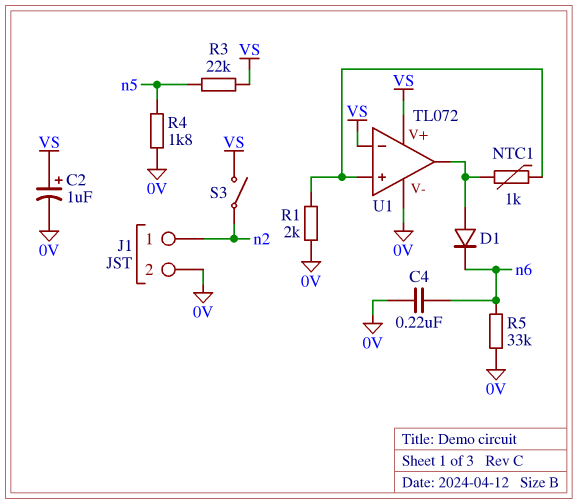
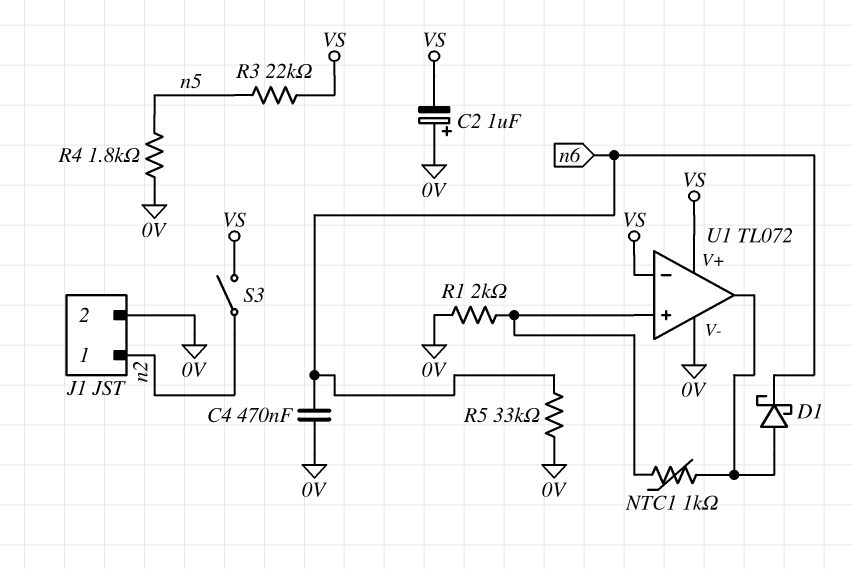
C2: 1uF (plus VS, minus 0V) -> 1uF (plus 0V, minus VS)
C4: 220nF (0V, n6) -> 470nF (0V, n6)
D1: diode (A U1/out, K n6) -> schottky (A U1/out, K n6)

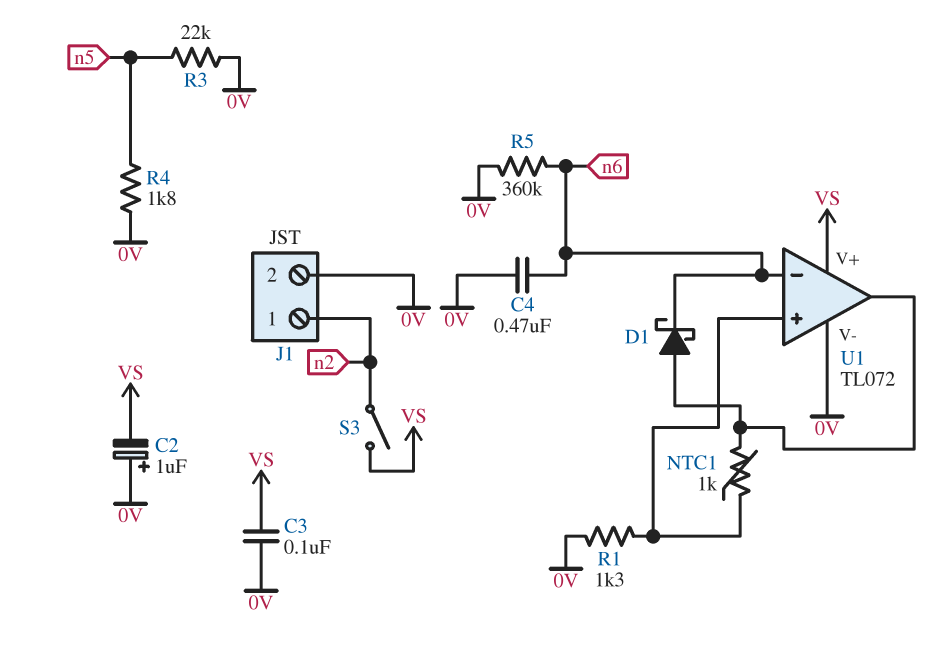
C3: none -> 100nF (0V, VS)
R1: 2k (0V, U1/in+) -> 1.3k (0V, U1/in+)
R3: 22k (VS, n5) -> 22k (0V, n5)
R5: 33k (0V, n6) -> 360k (0V, n6)
U1 pin in-: VS -> n6

